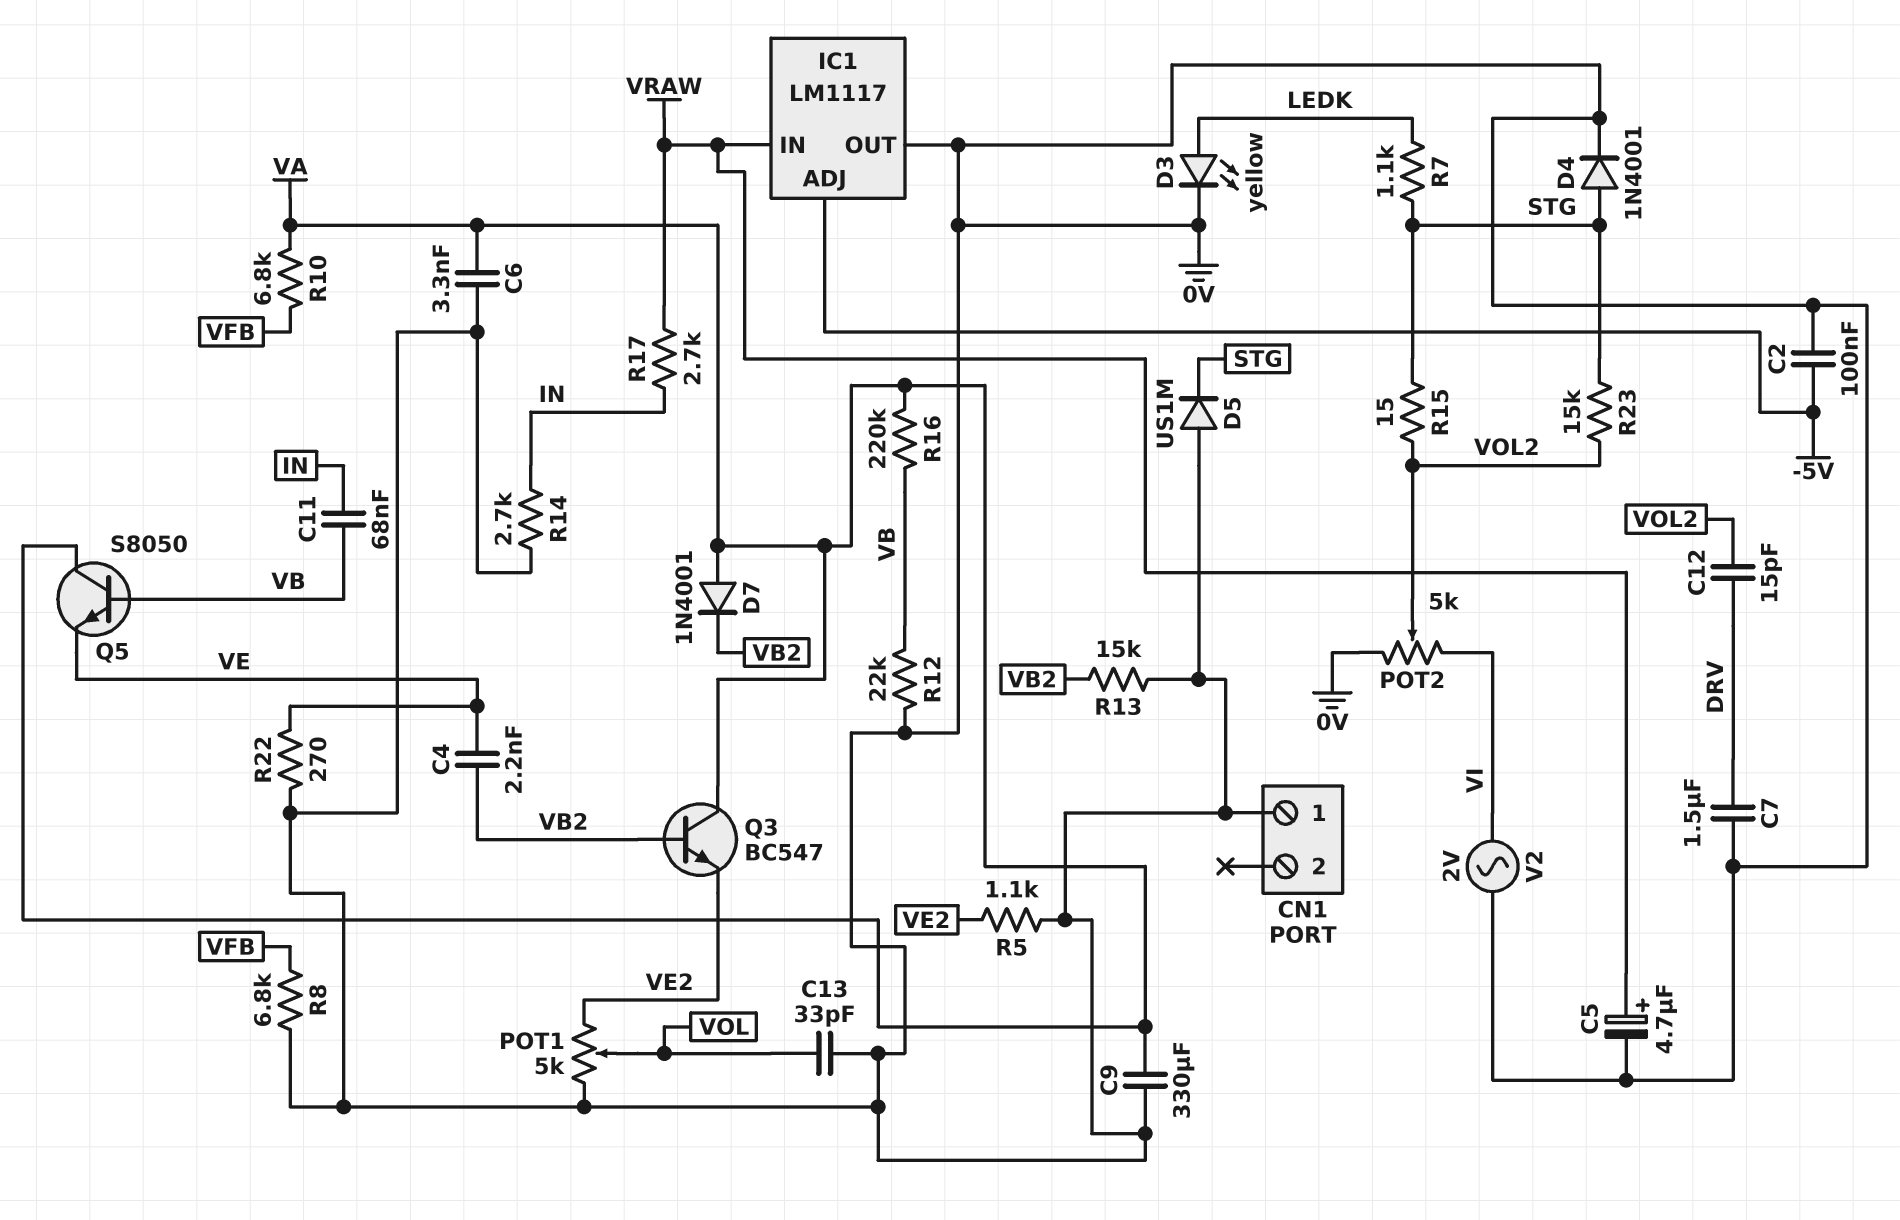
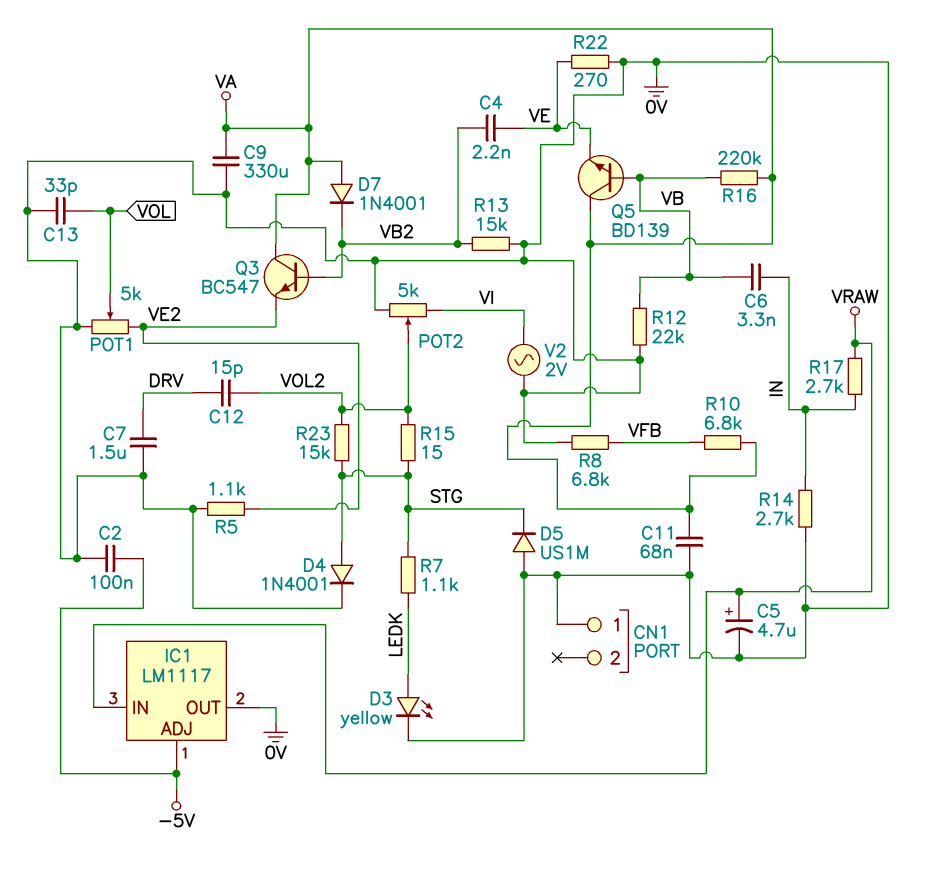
C6: 3.3nF (0V, VA) -> 3.3nF (IN, VB)
C11: 68nF (IN, VB) -> 68nF (0V, VA)
Q5: NPN S8050 (B VB, C VA, E VE) -> NPN BD139 (B VB, C VA, E VE)

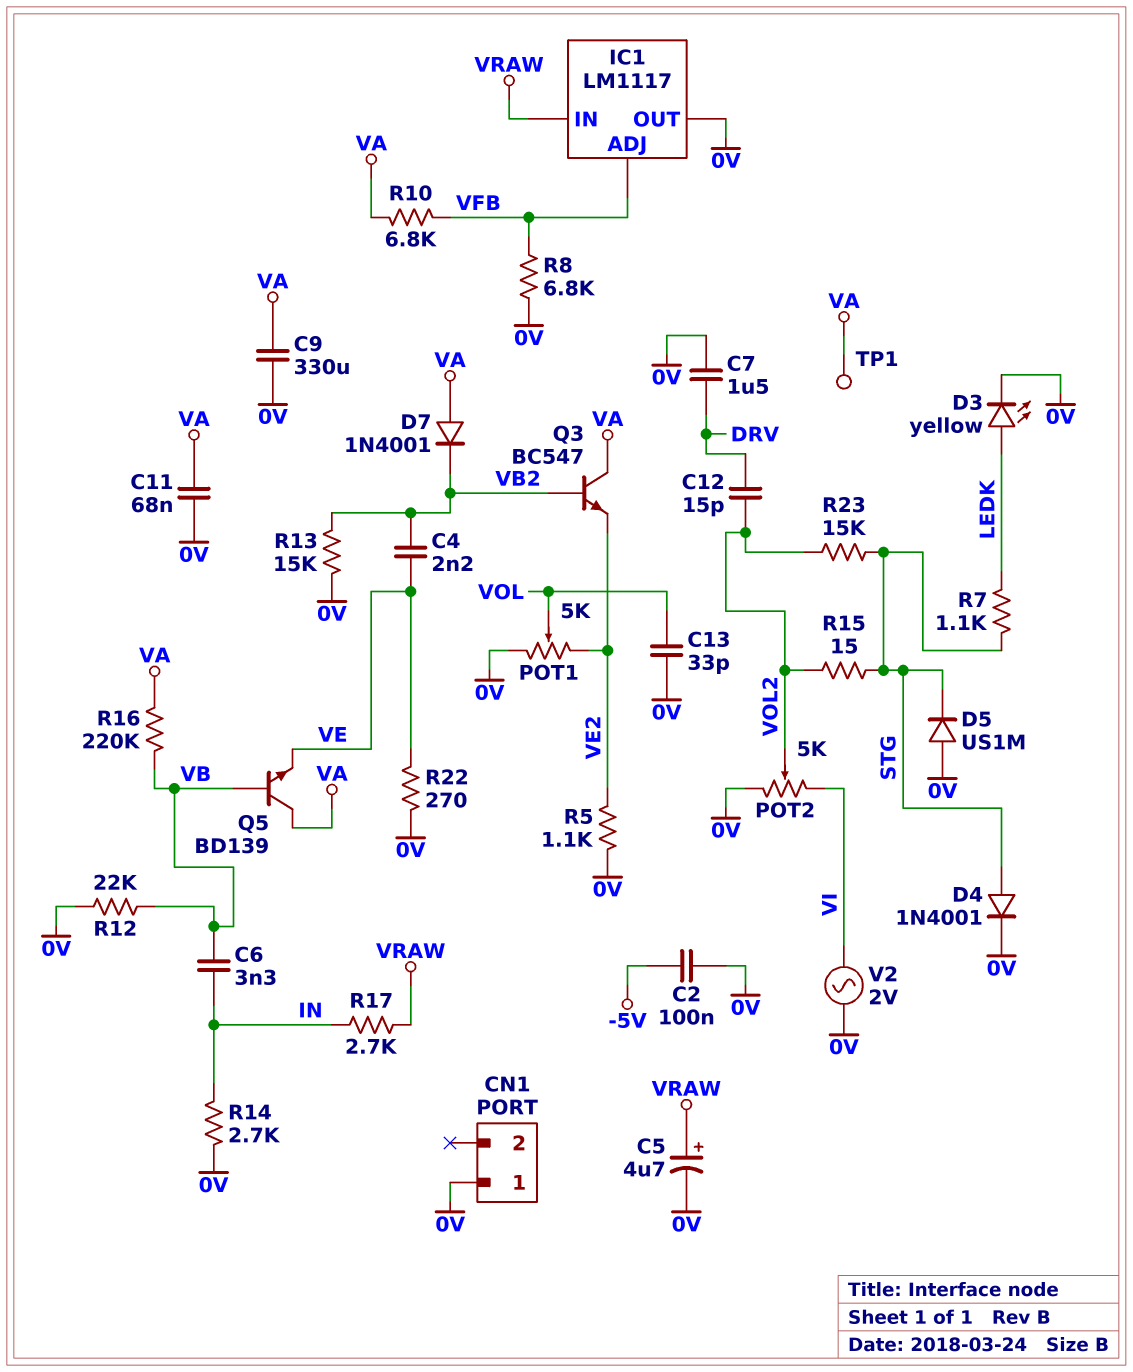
IC1 pin ADJ: -5V -> VFB
TP1: none -> test point (VA)

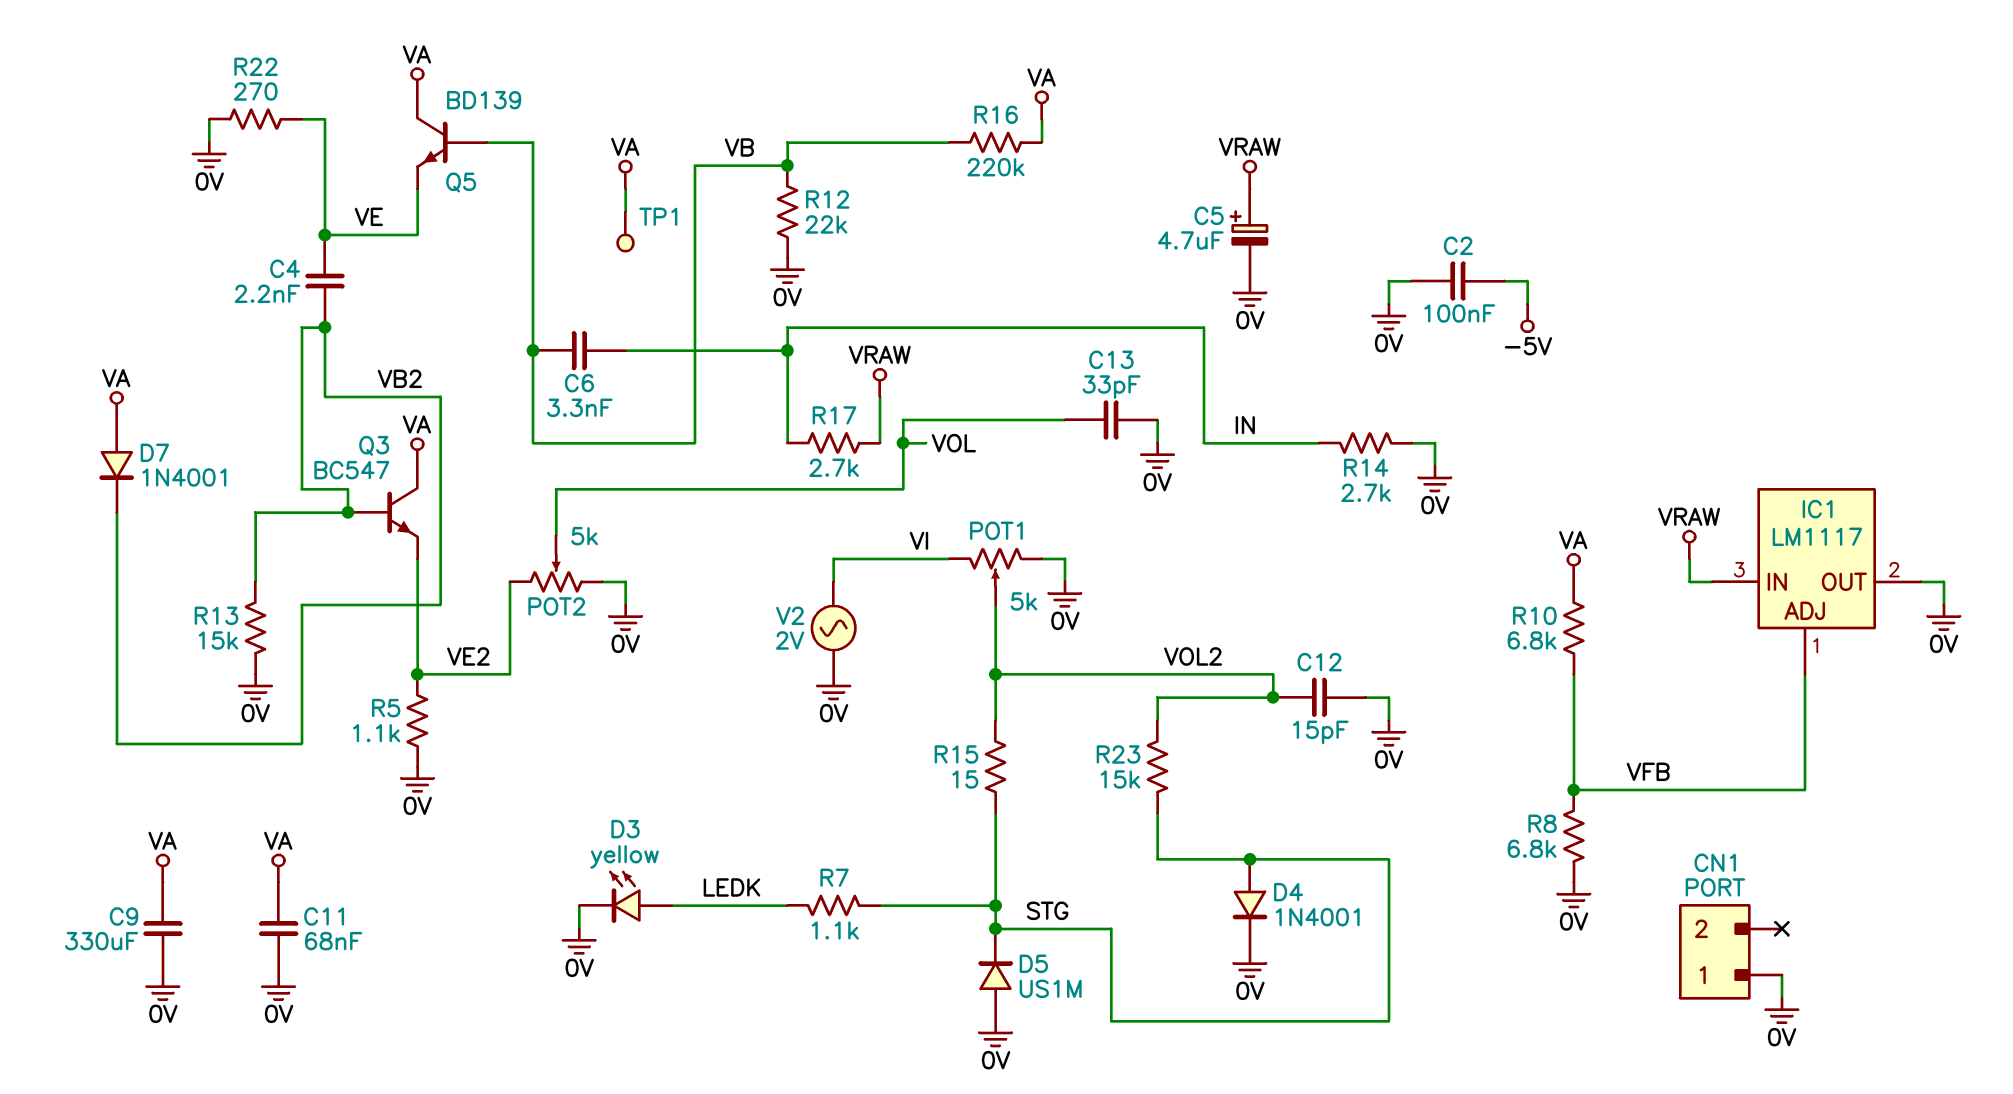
C7: 1.5uF (0V, DRV) -> none
C12: 15pF (DRV, VOL2) -> 15pF (0V, VOL2)
POT1: 5k (0V, VE2, wiper VOL) -> 5k (0V, VI, wiper VOL2)
POT2: 5k (0V, VI, wiper VOL2) -> 5k (0V, VE2, wiper VOL)

